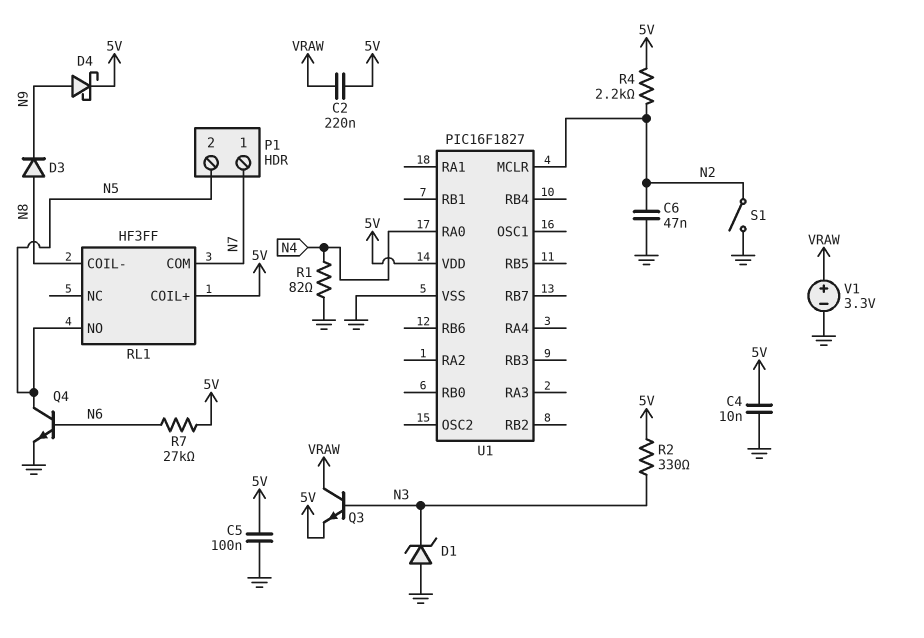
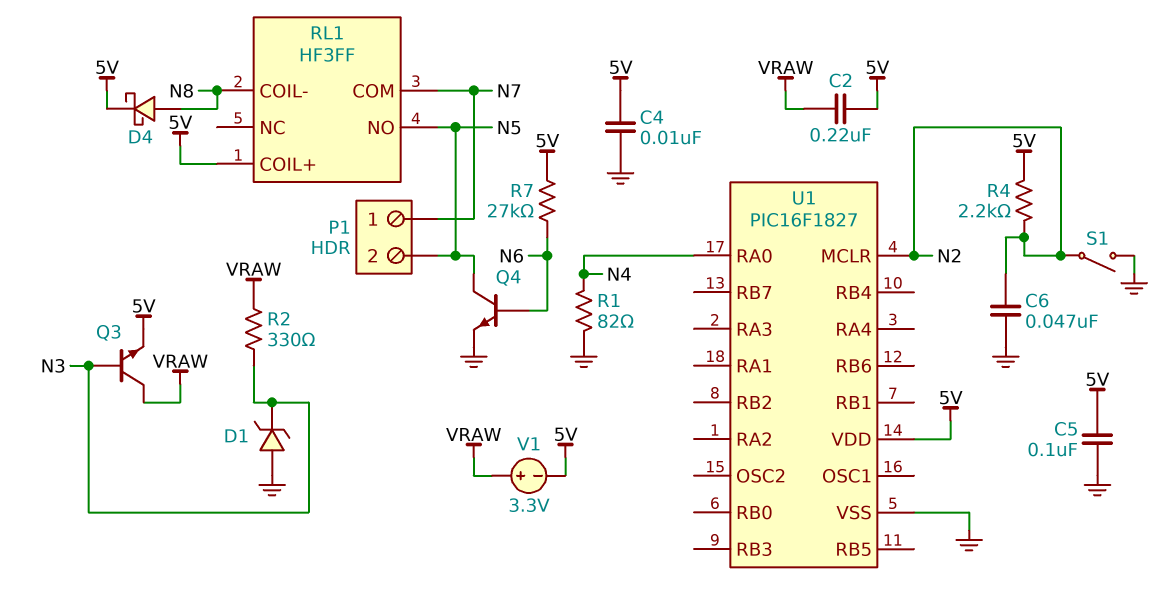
D3: diode (A N8, K N9) -> none
D4: schottky (A N9, K 5V) -> schottky (A N8, K 5V)
R2: 330 (5V, N3) -> 330 (N3, VRAW)
V1: 3.3V (plus VRAW, minus GND) -> 3.3V (plus VRAW, minus 5V)

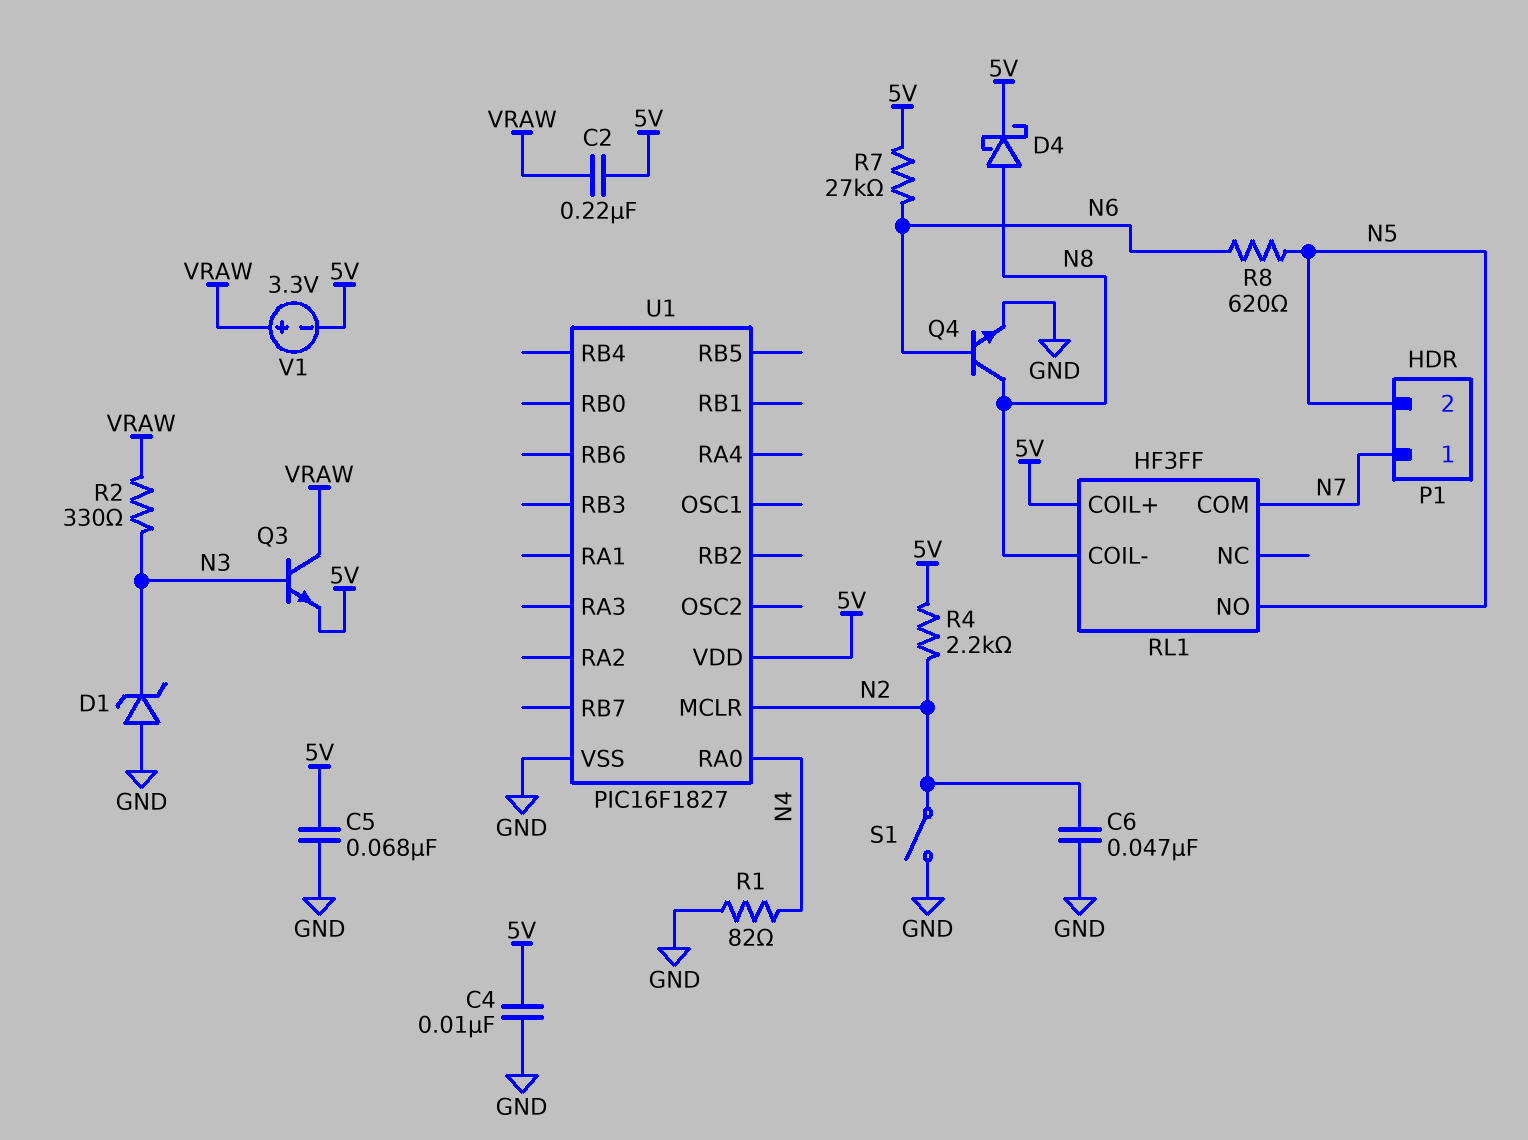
C5: 100nF (5V, GND) -> 68nF (5V, GND)
Q4: NPN (B N6, C N5, E GND) -> NPN (B N6, C N8, E GND)
R8: none -> 620 (N5, N6)

